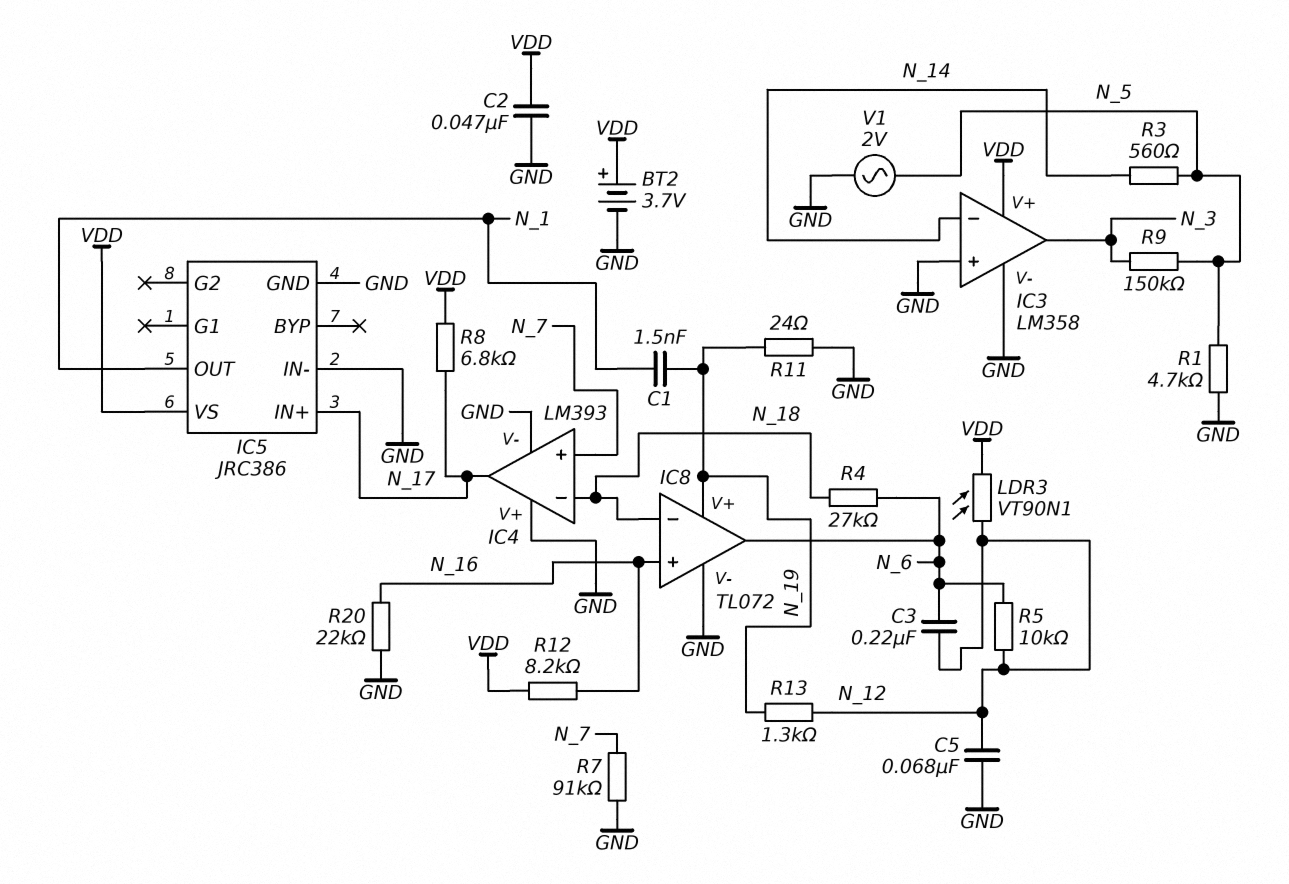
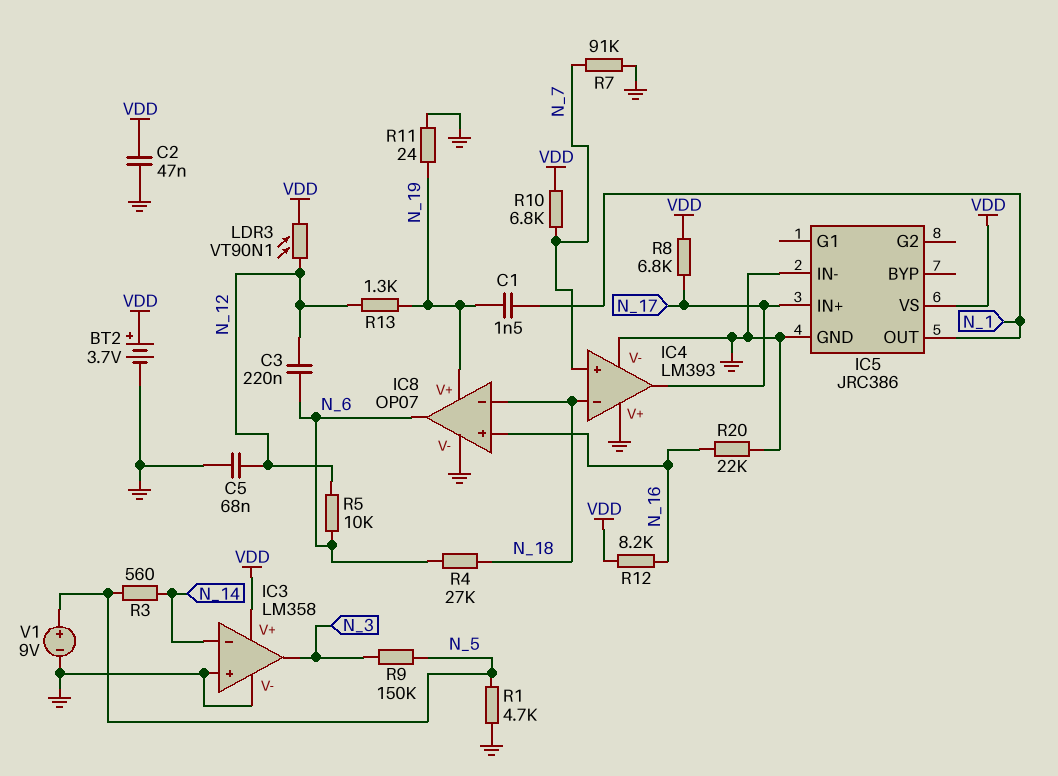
IC8: TL072 -> OP07
R10: none -> 6.8k (N_7, VDD)
V1: AC 2V (GND, N_5) -> 9V (plus N_5, minus GND)

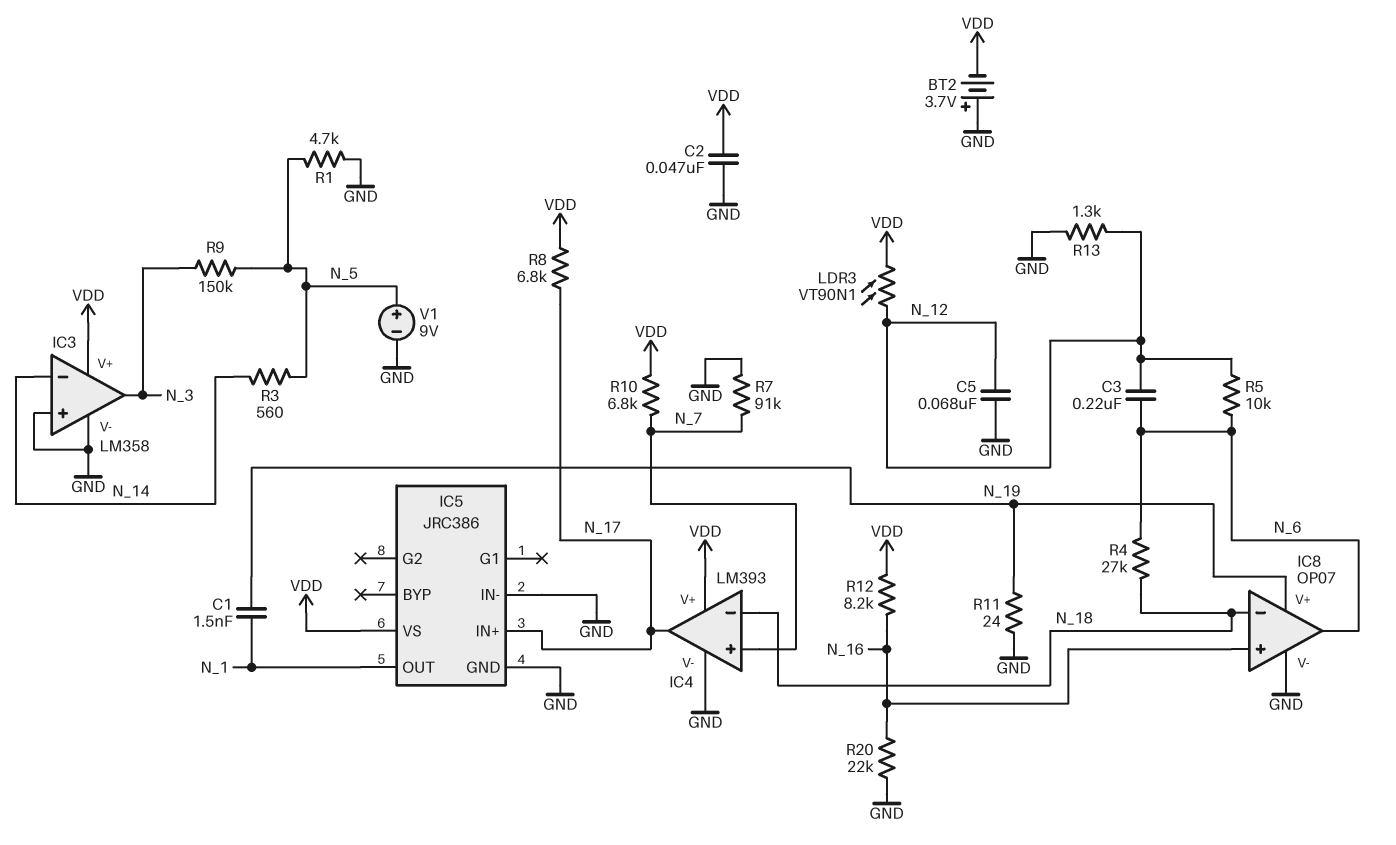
BT2: 3.7V (plus VDD, minus GND) -> 3.7V (plus GND, minus VDD)
IC4 pin V+: GND -> VDD
R13: 1.3k (N_12, N_19) -> 1.3k (GND, N_12)

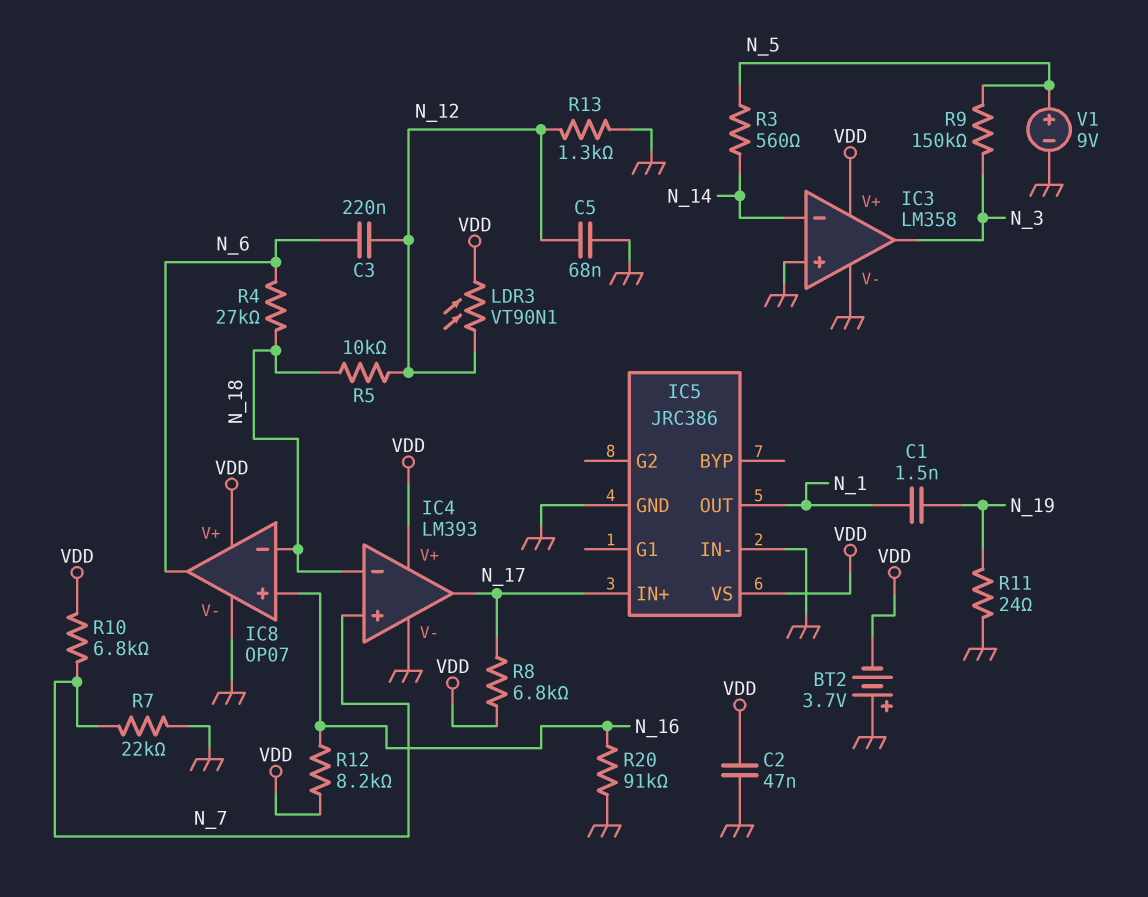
IC8 pin V+: N_19 -> VDD
R1: 4.7k (GND, N_5) -> none
R5: 10k (N_6, N_12) -> 10k (N_12, N_18)
R7: 91k (GND, N_7) -> 22k (GND, N_7)
R20: 22k (GND, N_16) -> 91k (GND, N_16)

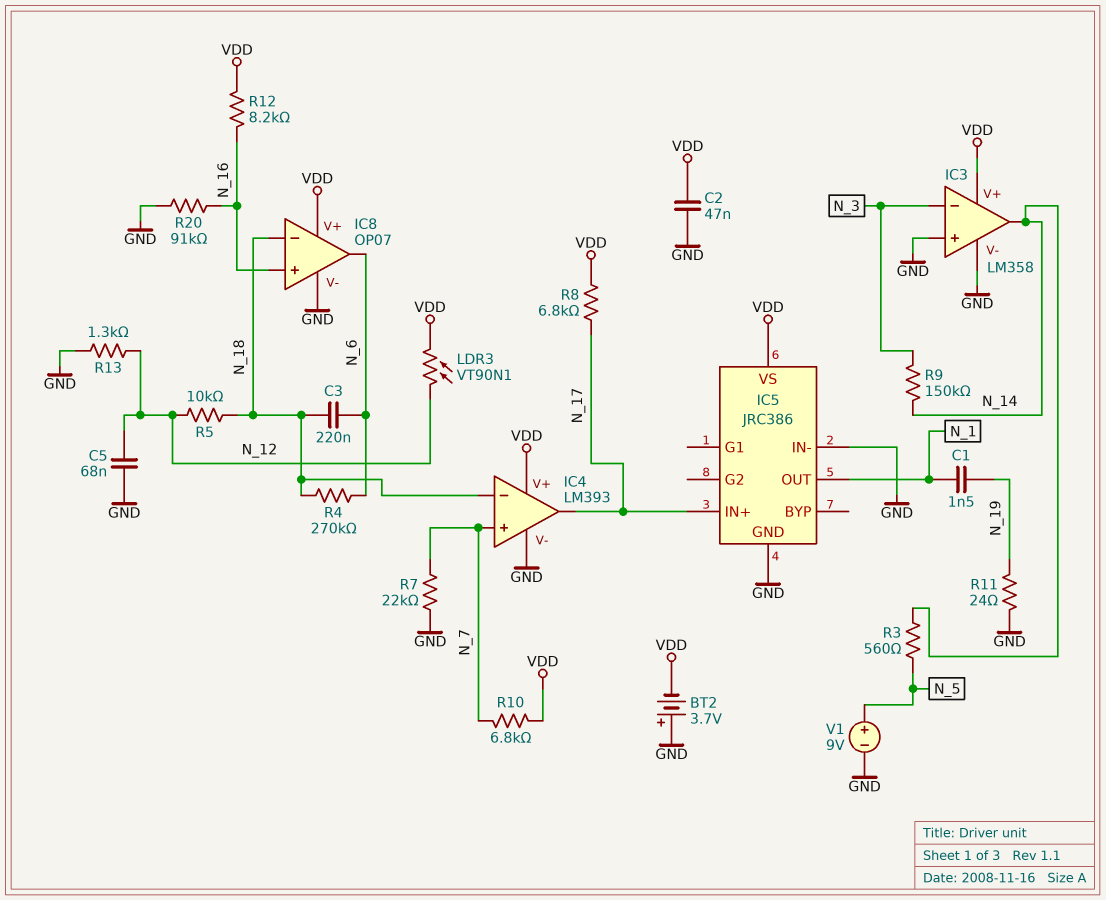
C3: 220nF (N_6, N_12) -> 220nF (N_6, N_18)
IC3 pin in-: N_14 -> N_3
IC3 pin out: N_3 -> N_14
R4: 27k (N_6, N_18) -> 270k (N_6, N_18)
R9: 150k (N_3, N_5) -> 150k (N_3, N_14)

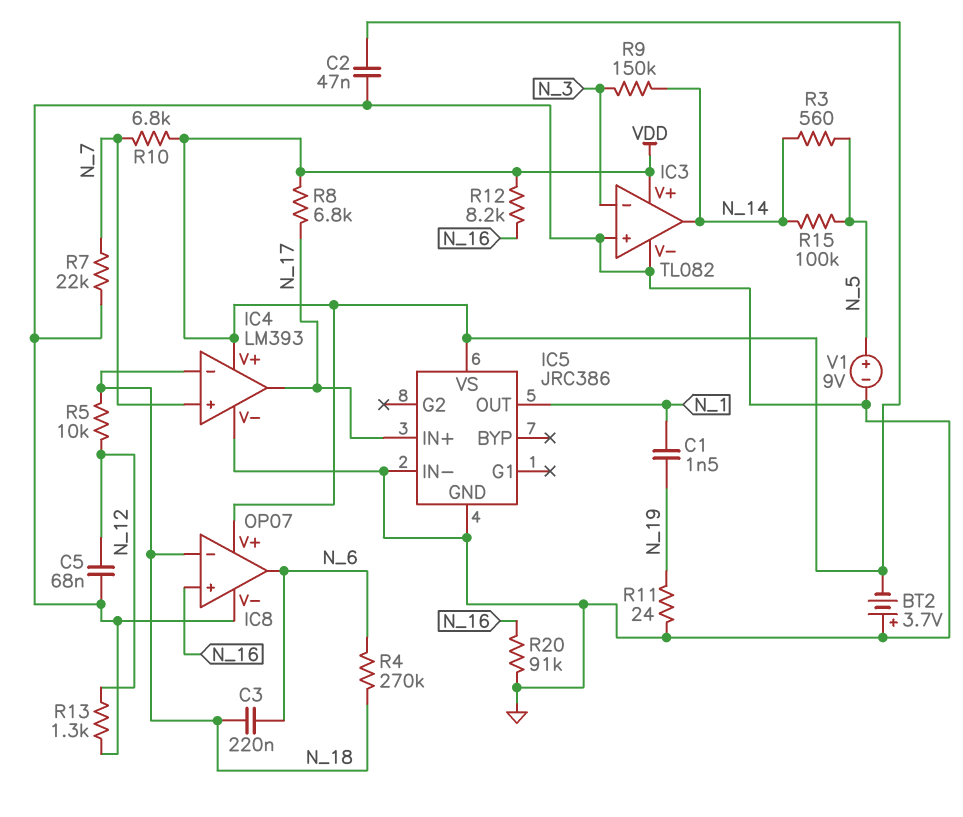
IC3: LM358 -> TL082
LDR3: VT90N1 (N_12, VDD) -> none
R15: none -> 100k (N_5, N_14)

